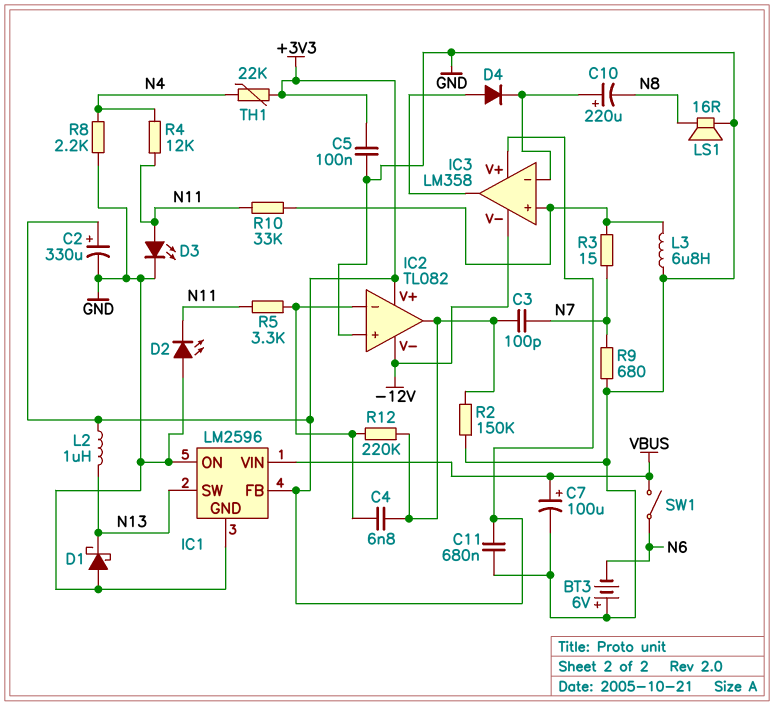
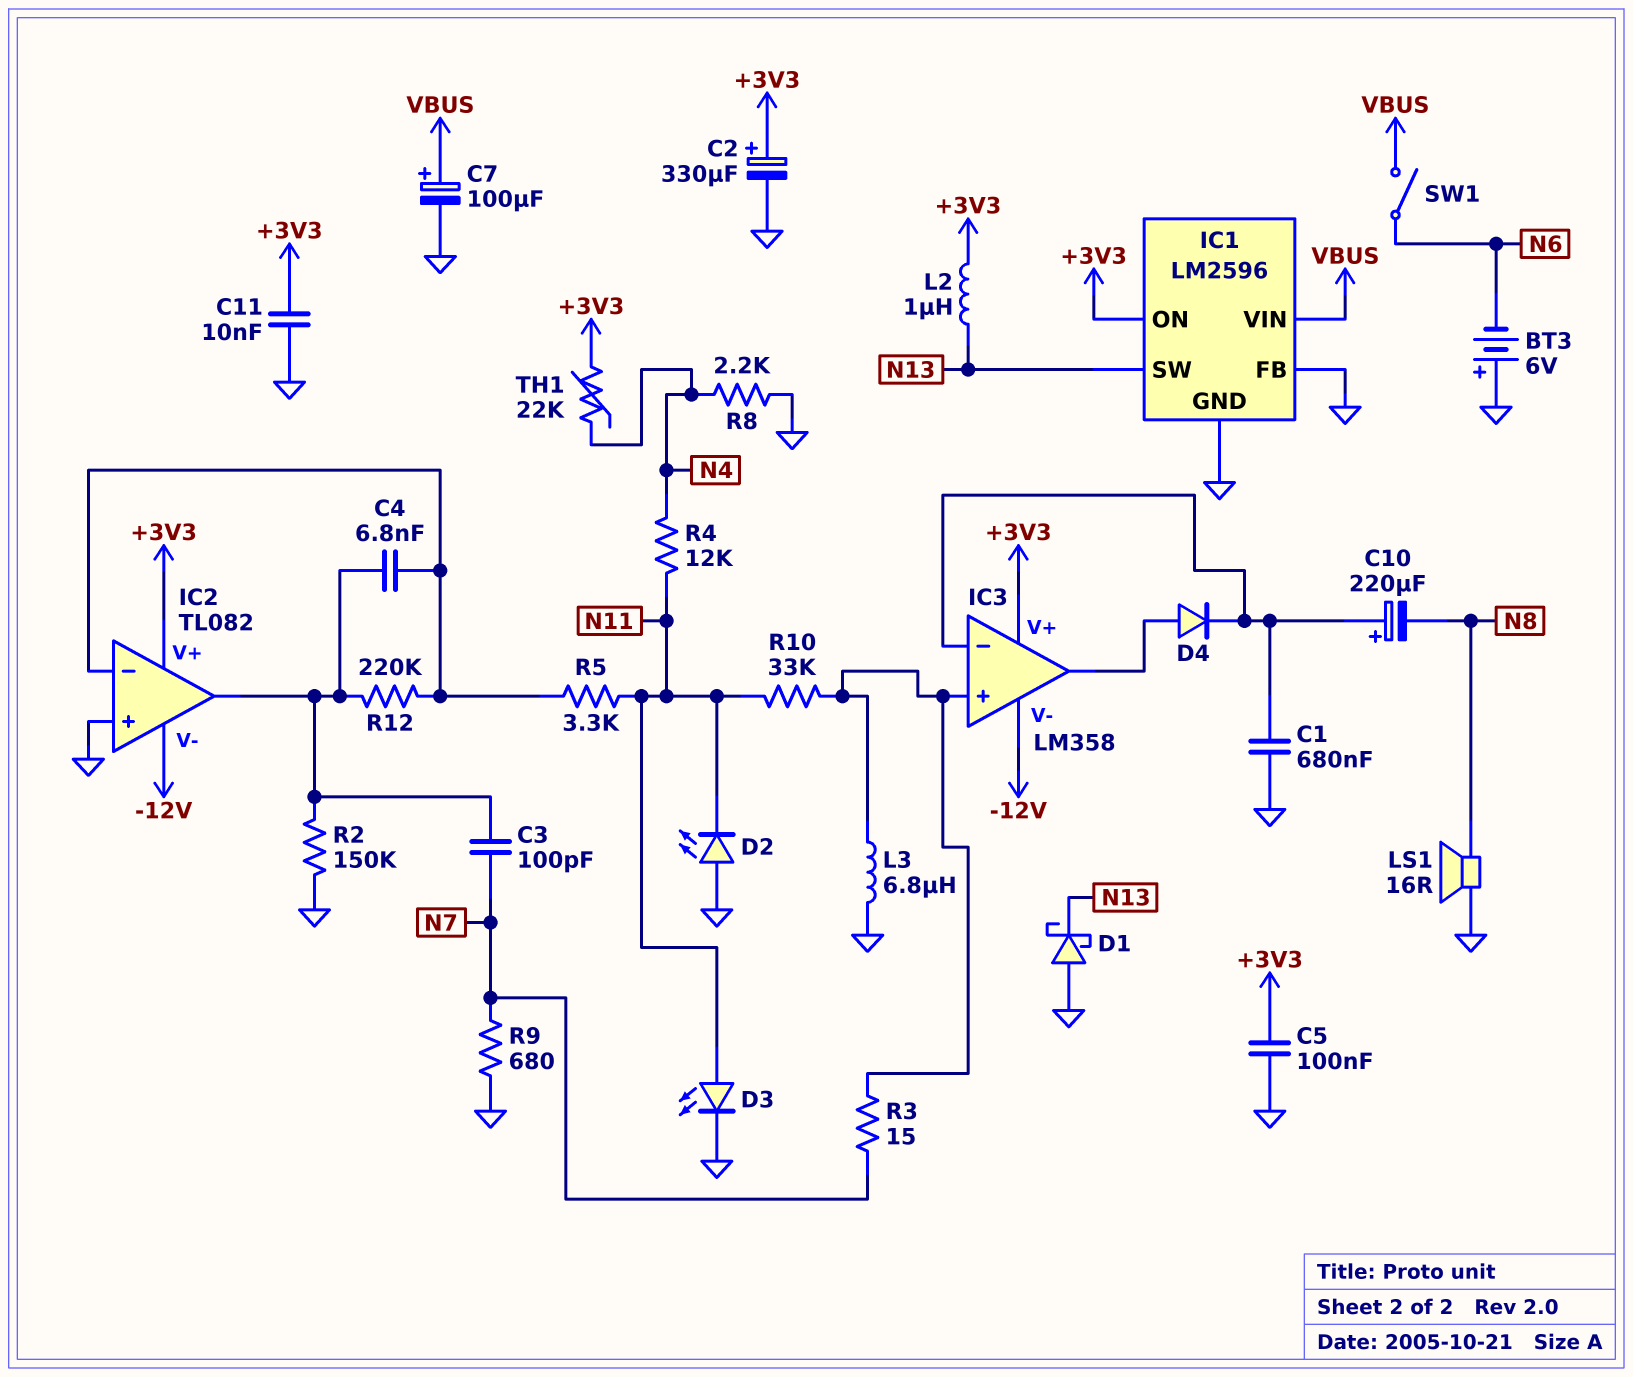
C1: none -> 680nF (GND, IC3/in-)
C11: 680nF (+3V3, GND) -> 10nF (+3V3, GND)
IC1 pin FB: +3V3 -> GND
IC1 pin ON: GND -> +3V3

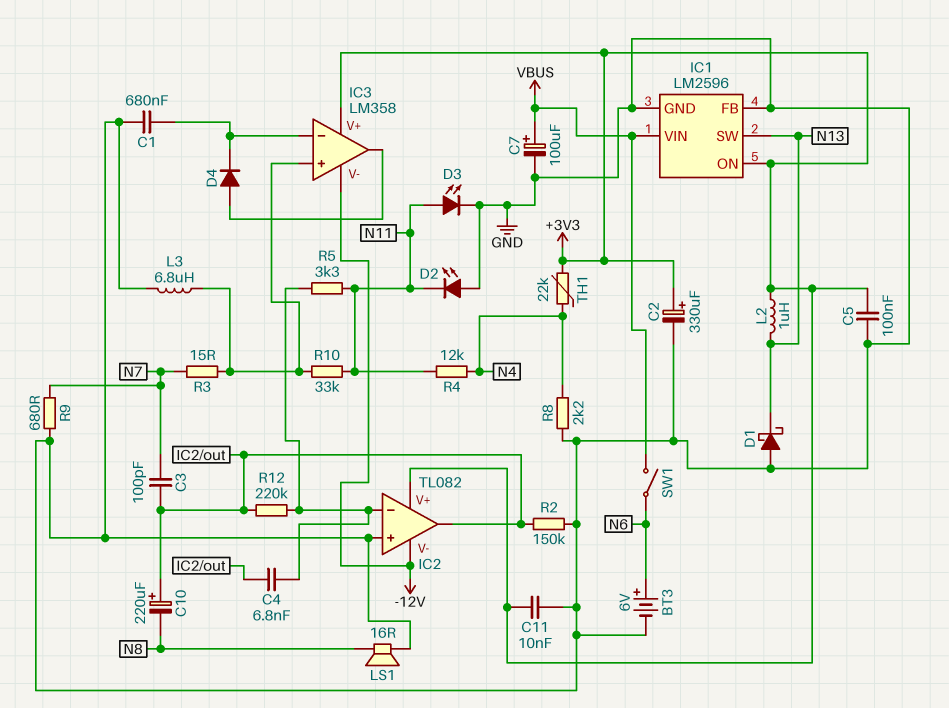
BT3: 6V (plus GND, minus N6) -> 6V (plus N6, minus GND)
C10: 220uF (plus IC3/in-, minus N8) -> 220uF (plus IC2/out, minus N8)

